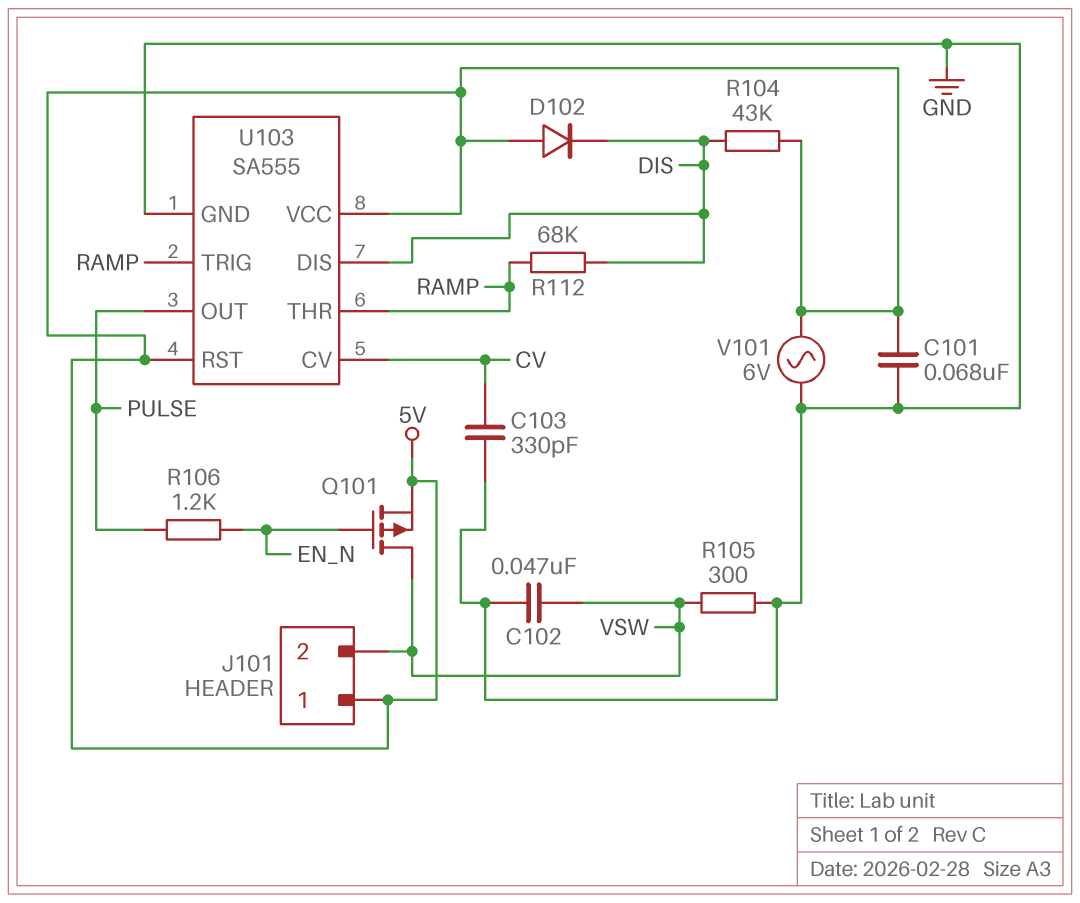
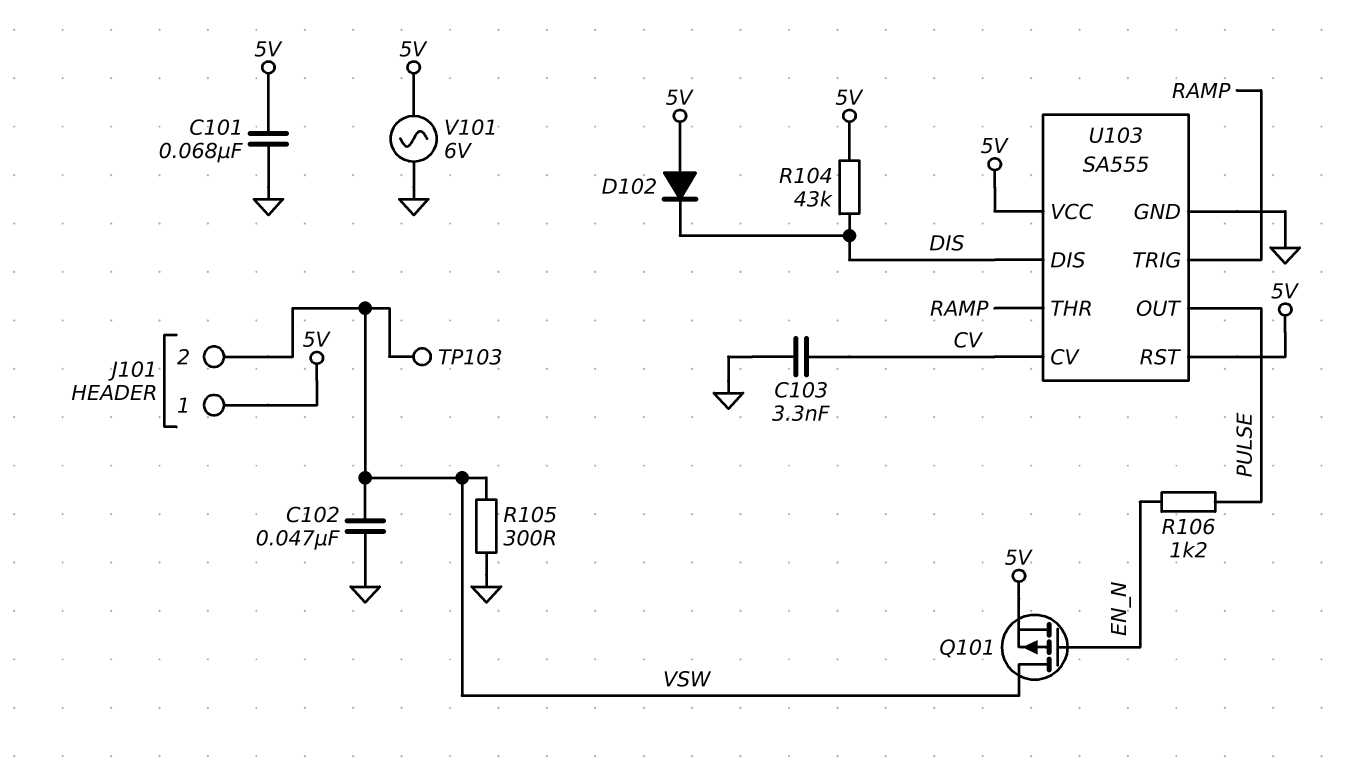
C103: 330pF (CV, GND) -> 3.3nF (CV, GND)
R112: 68k (DIS, RAMP) -> none
TP103: none -> test point (VSW)

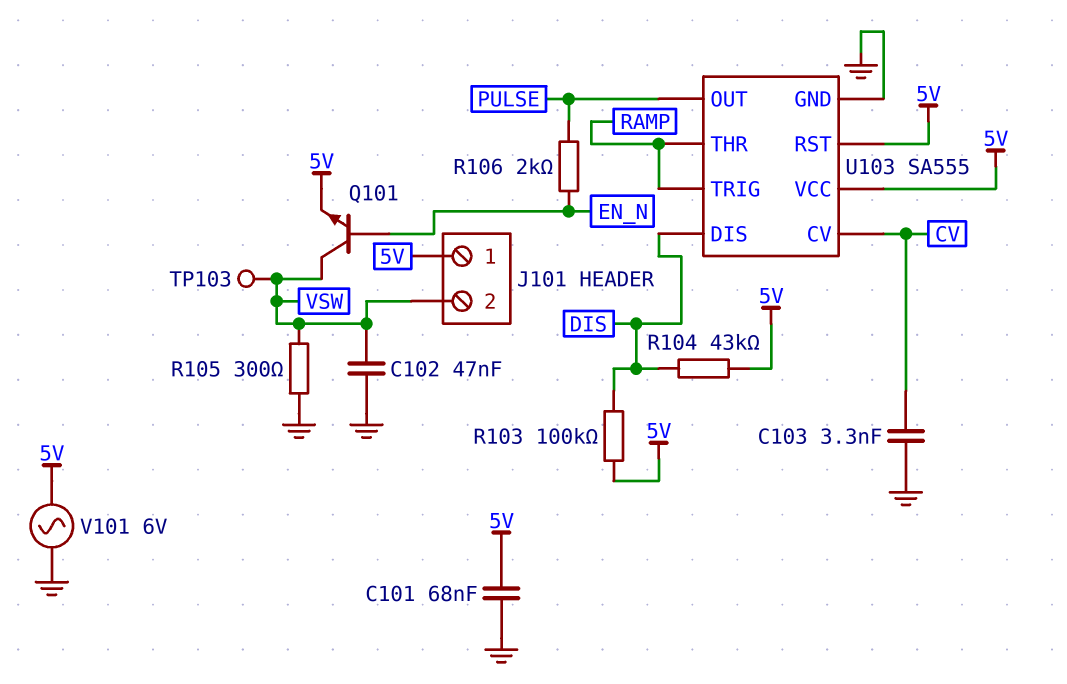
D102: diode (A 5V, K DIS) -> none
Q101: PMOS (G EN_N, D VSW, S 5V) -> NPN (B EN_N, C VSW, E 5V)
R103: none -> 100k (5V, DIS)
R106: 1.2k (EN_N, PULSE) -> 2k (EN_N, PULSE)

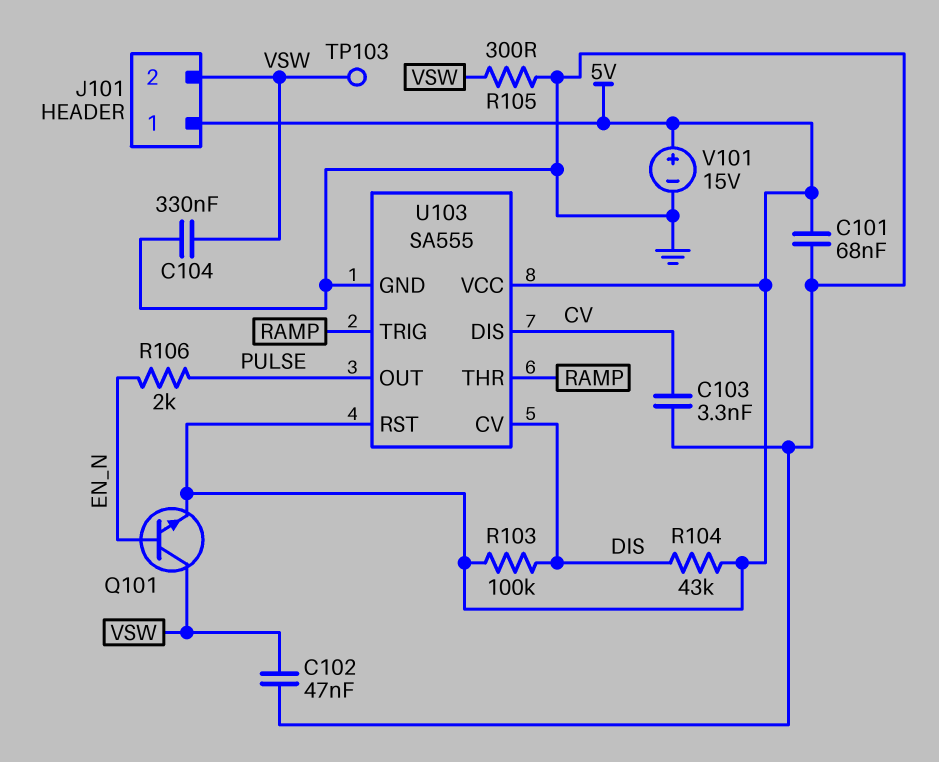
C104: none -> 330nF (GND, VSW)
U103 pin CV: CV -> DIS
U103 pin DIS: DIS -> CV
V101: AC 6V (5V, GND) -> 15V (plus 5V, minus GND)

